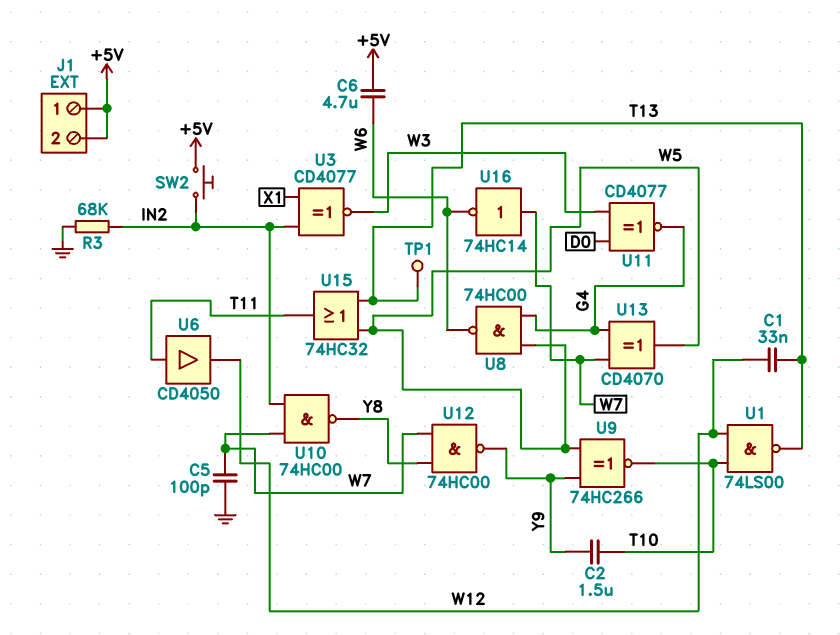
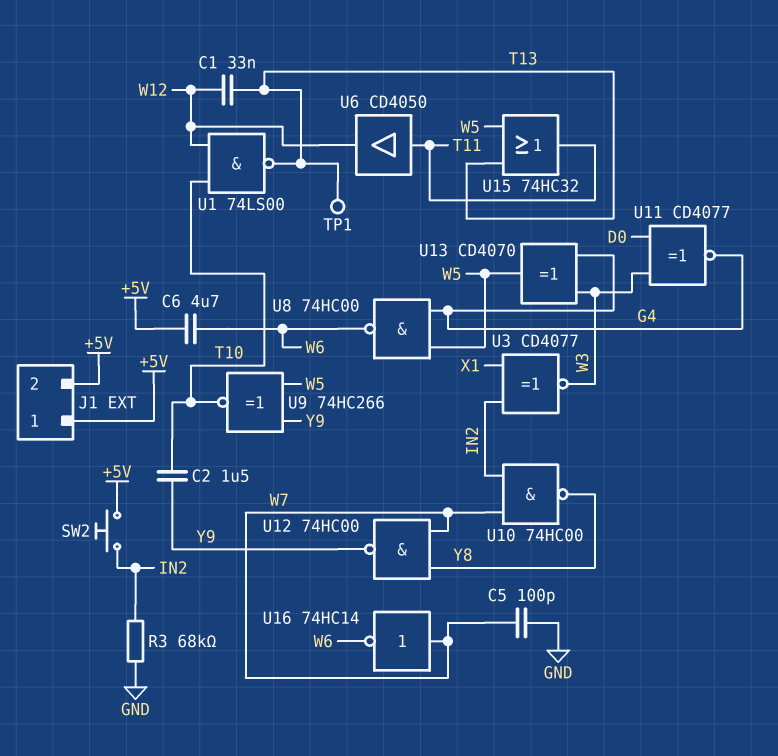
U13: XOR CD4070 (in G4, in W7, out W5) -> XOR CD4070 (in G4, in W3, out W5)

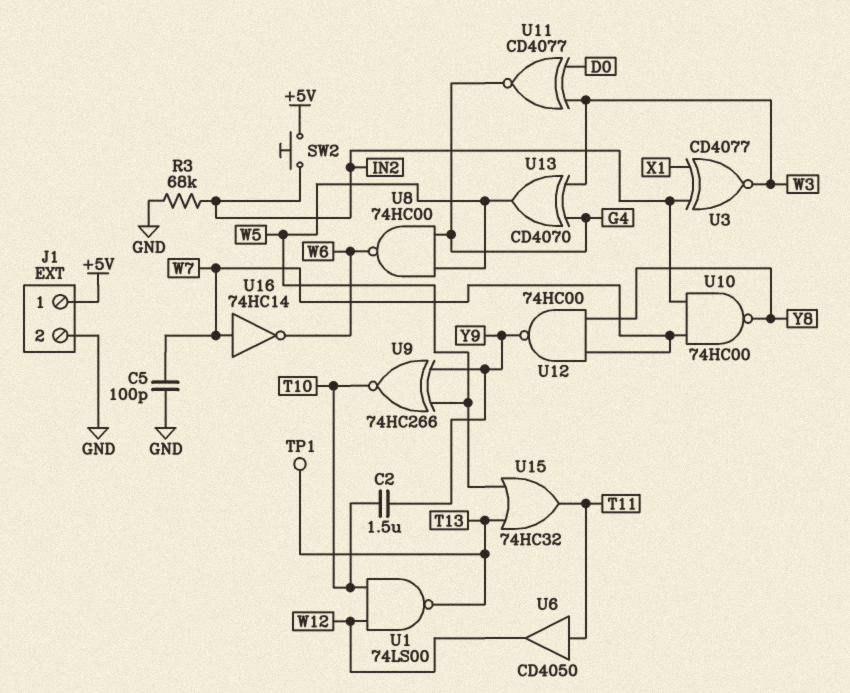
C1: 33nF (T13, W12) -> none
C6: 4.7uF (+5V, W6) -> none
J1 pin 2: +5V -> GND

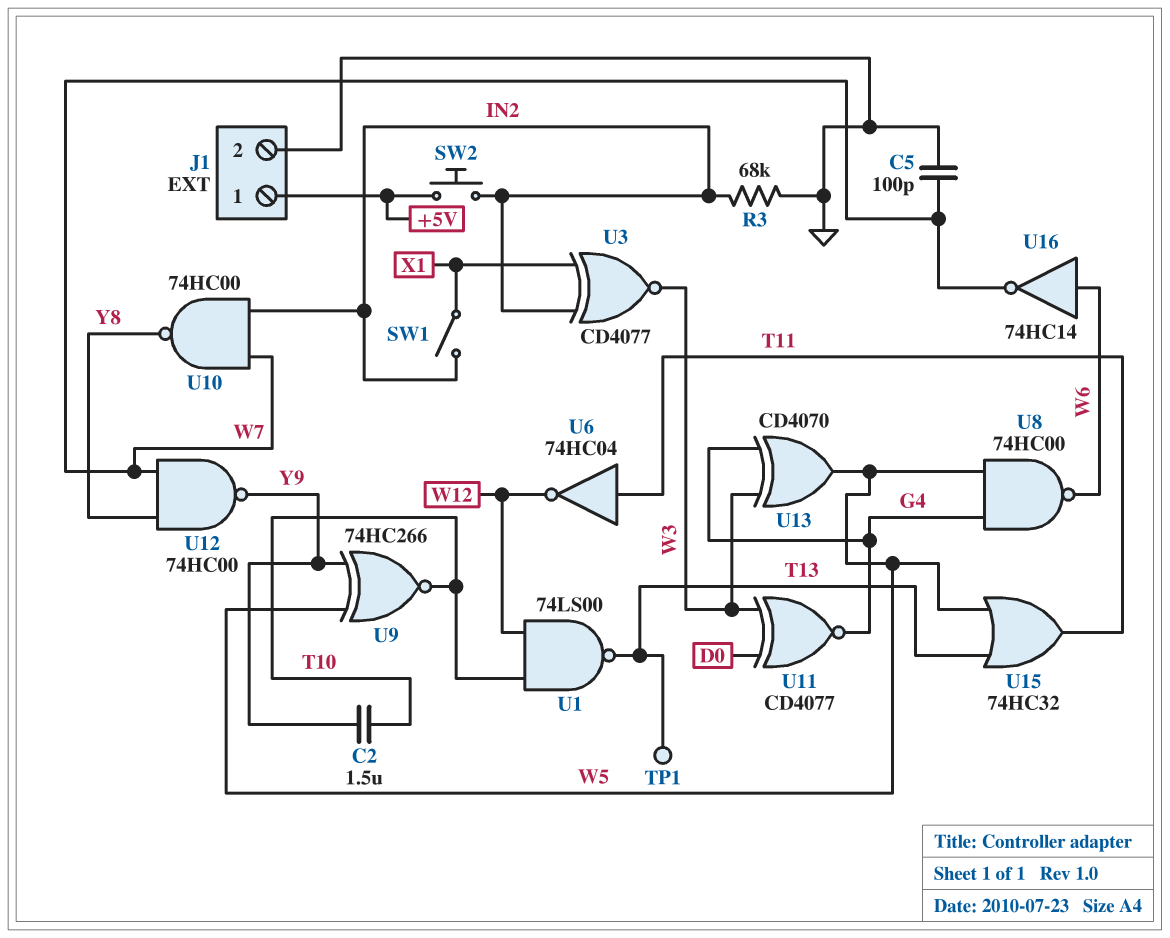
SW1: none -> switch (IN2, X1)
U6: buffer CD4050 (in T11, out W12) -> NOT 74HC04 (in T11, out W12)
U16: NOT 74HC14 (in W7, out W6) -> NOT 74HC14 (in W6, out W7)

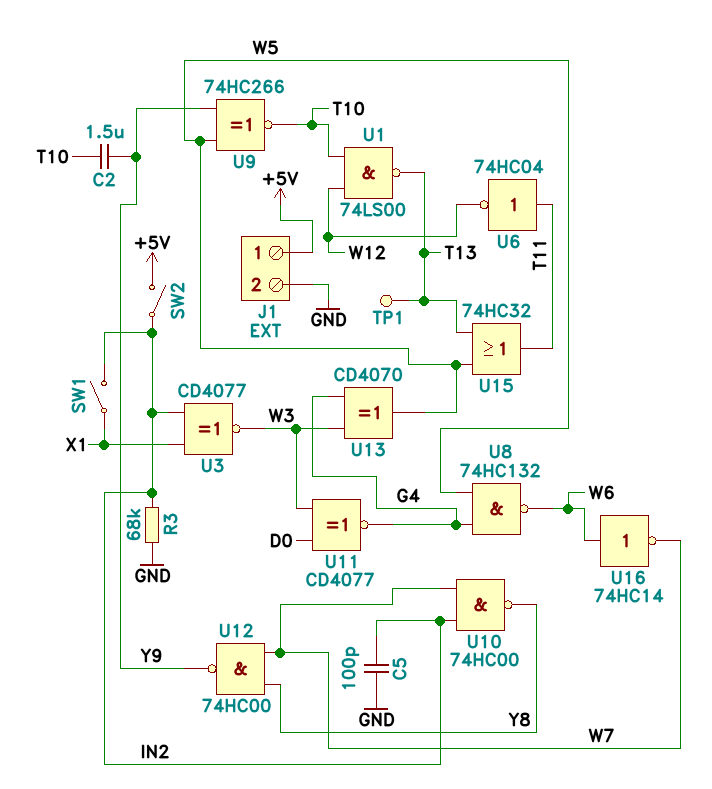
C5: 100pF (GND, W7) -> 100pF (GND, IN2)
SW2: button (+5V, IN2) -> switch (+5V, IN2)
U8: NAND 74HC00 (in G4, in W5, out W6) -> NAND 74HC132 (in G4, in W5, out W6)

